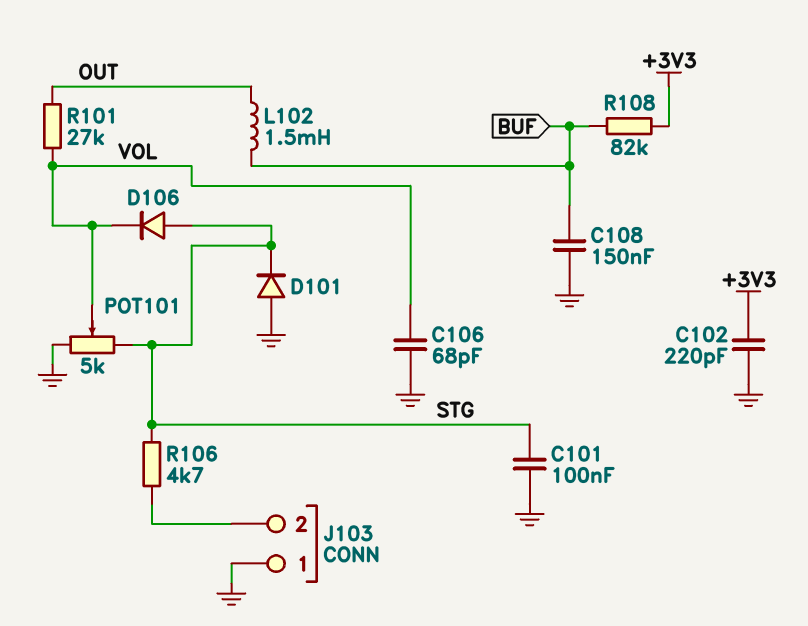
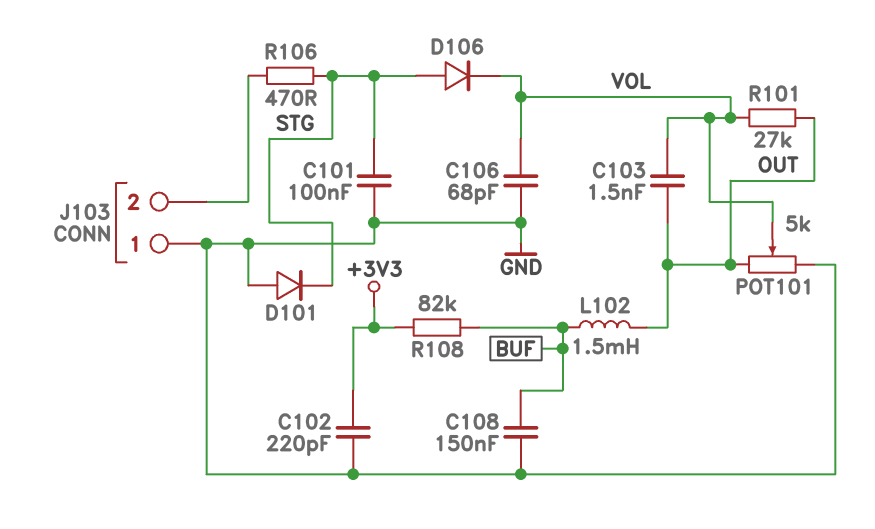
C103: none -> 1.5nF (OUT, VOL)
POT101: 5k (GND, STG, wiper VOL) -> 5k (GND, OUT, wiper VOL)
R106: 4.7k (J103/2, STG) -> 470 (J103/2, STG)

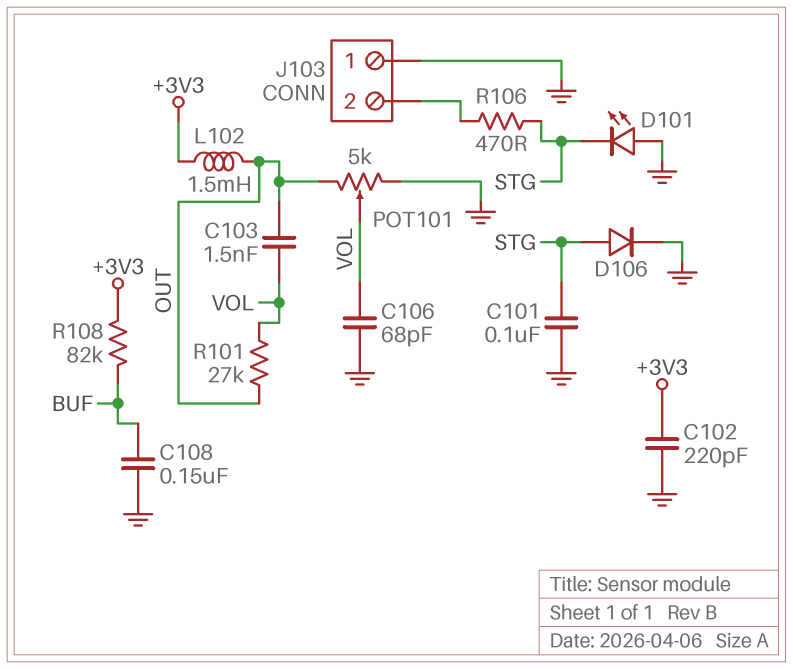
D101: diode (A GND, K STG) -> LED (A GND, K STG)
D106: diode (A STG, K VOL) -> diode (A STG, K GND)
L102: 1.5mH (BUF, OUT) -> 1.5mH (+3V3, OUT)

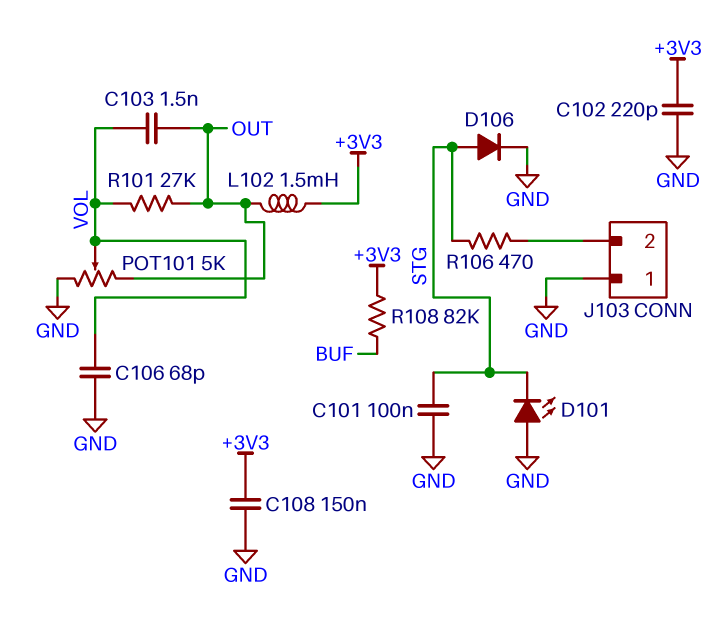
C108: 150nF (BUF, GND) -> 150nF (+3V3, GND)

